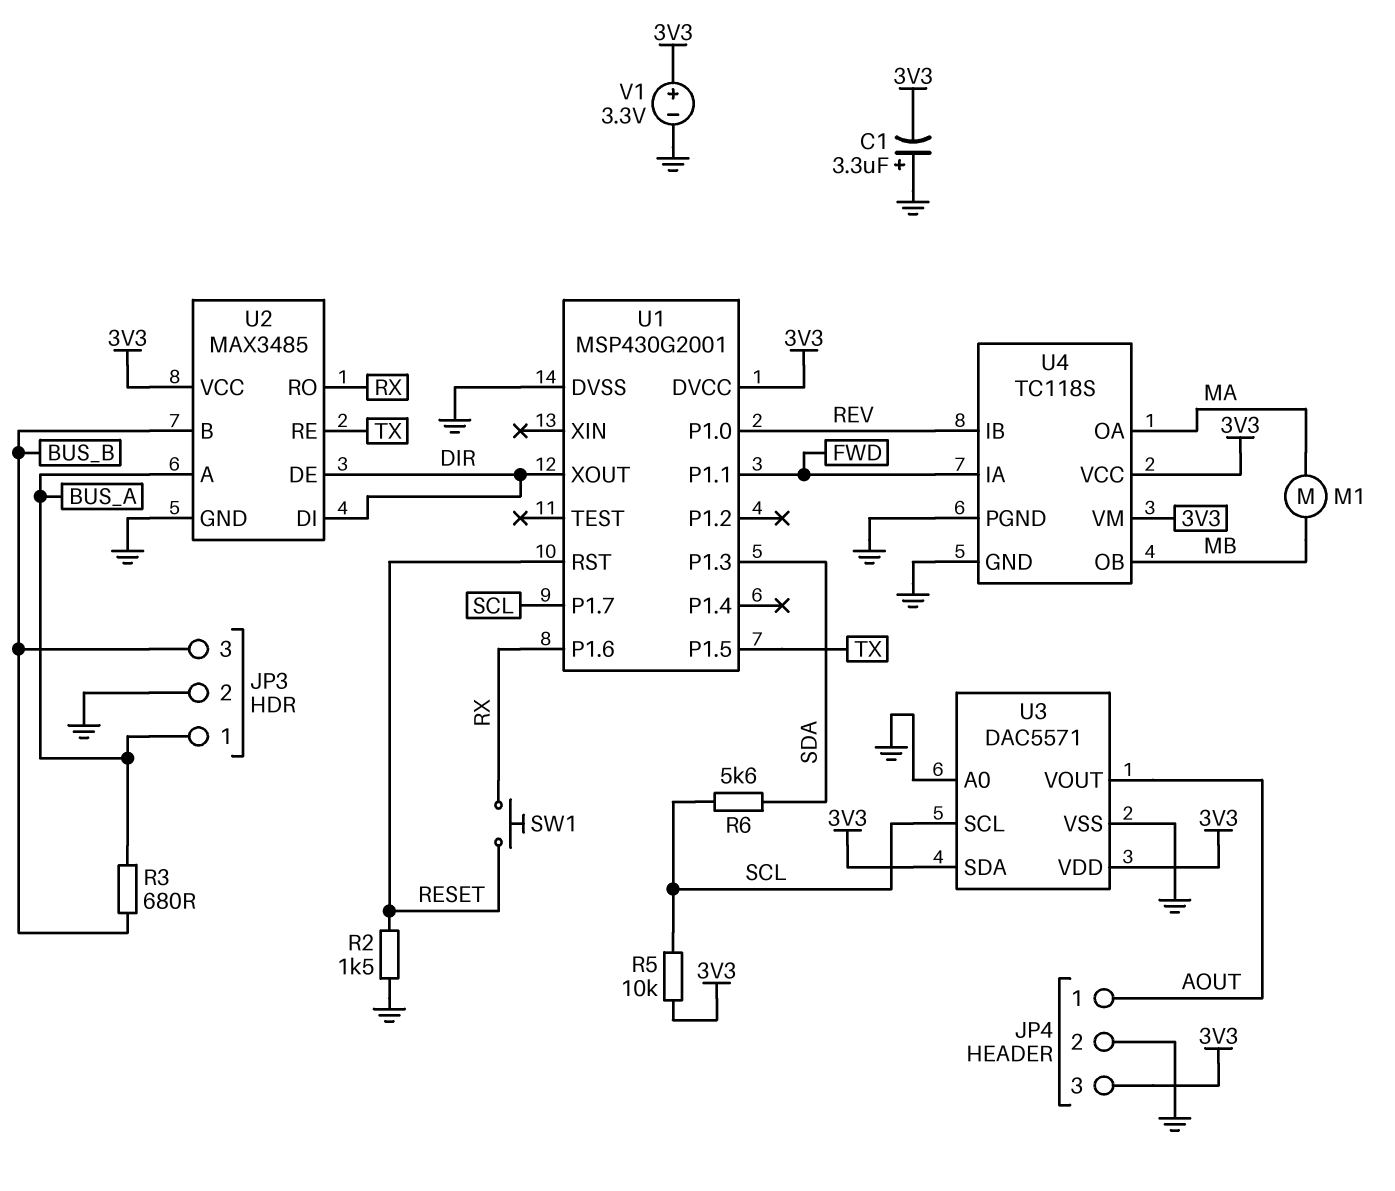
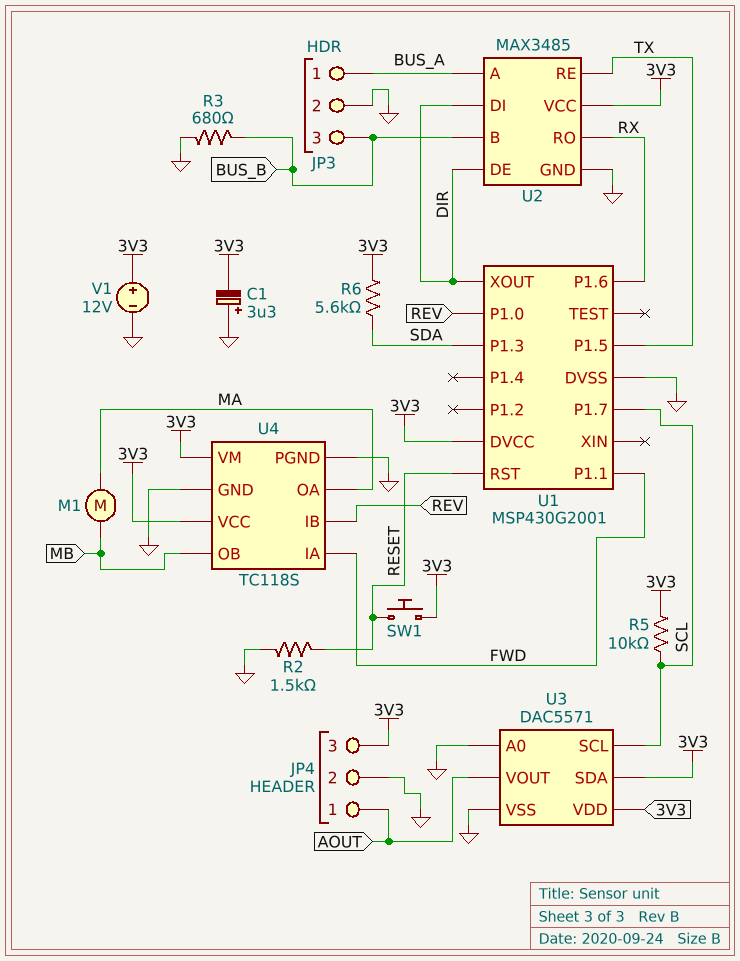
R3: 680 (BUS_A, BUS_B) -> 680 (BUS_B, GND)
R6: 5.6k (SCL, SDA) -> 5.6k (3V3, SDA)
SW1: button (RESET, RX) -> button (3V3, RESET)
V1: 3.3V (plus 3V3, minus GND) -> 12V (plus 3V3, minus GND)

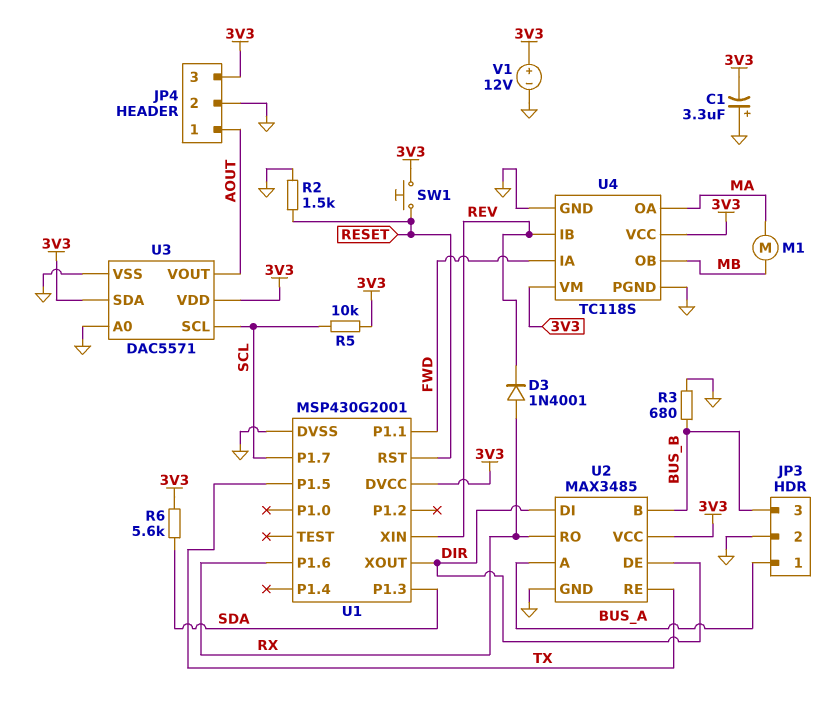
D3: none -> diode 1N4001 (A RX, K REV)
U1 pin P1.0: REV -> none
U1 pin XIN: none -> REV

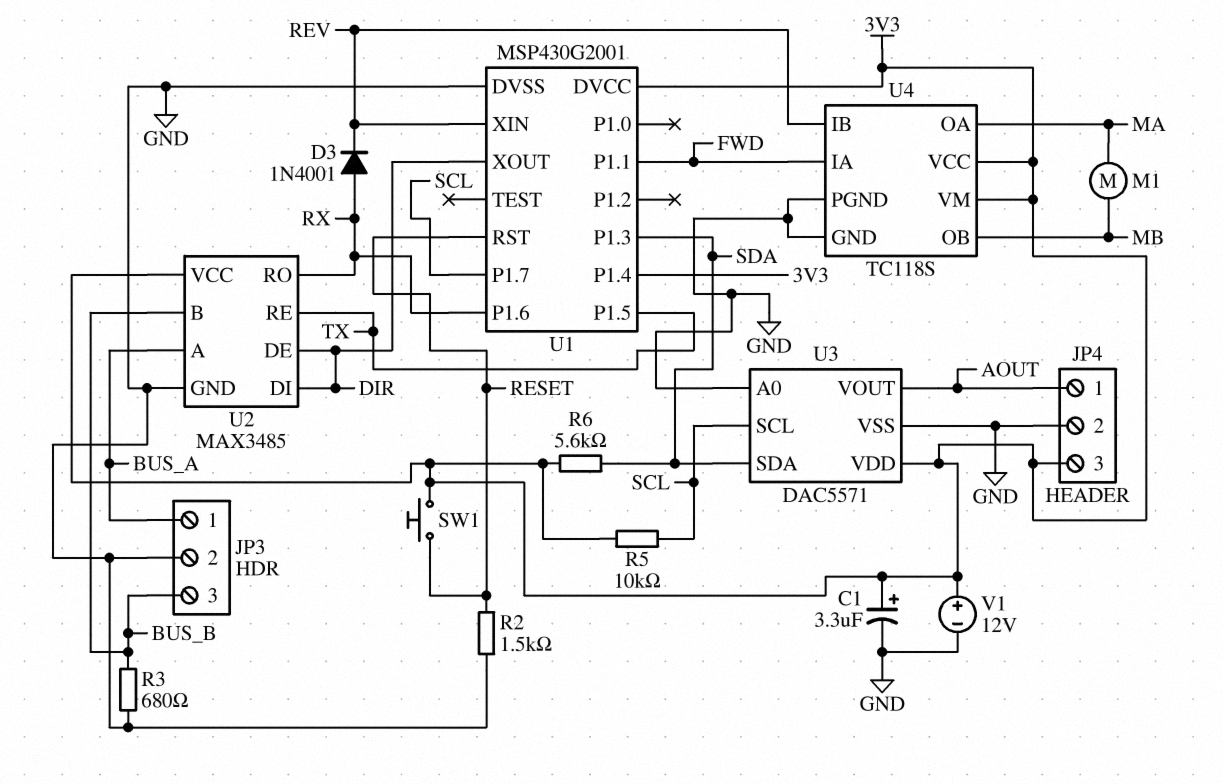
C1: 3.3uF (plus GND, minus 3V3) -> 3.3uF (plus 3V3, minus GND)
U1 pin P1.4: none -> 3V3
U3 pin SDA: 3V3 -> SDA

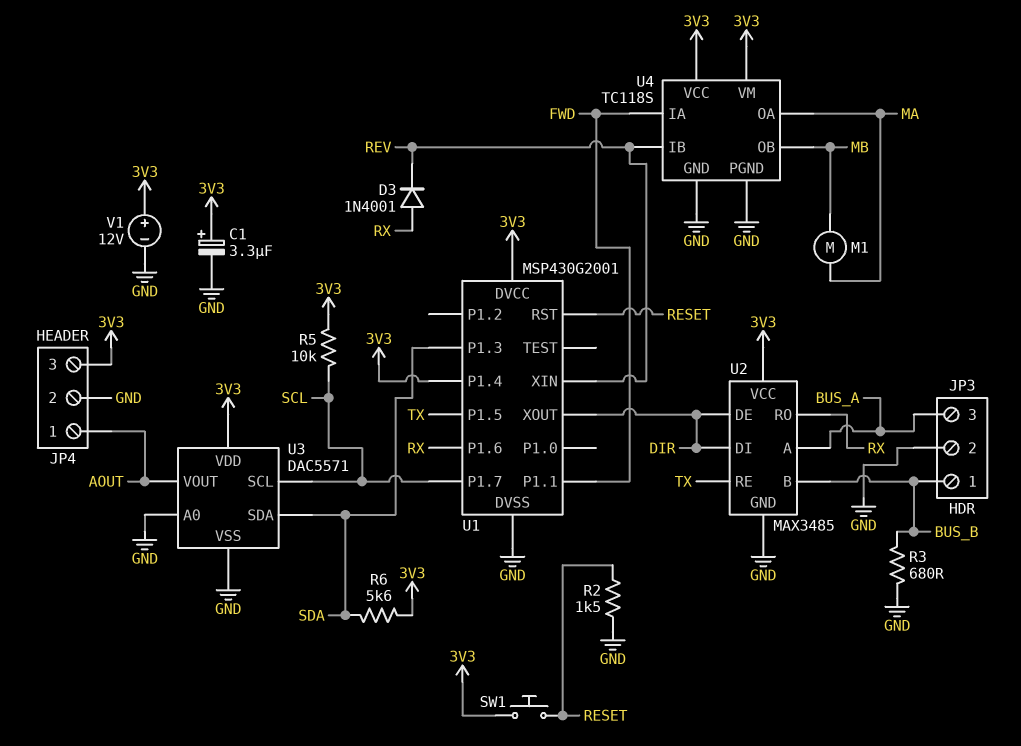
JP3 pin 1: BUS_A -> BUS_B
JP3 pin 3: BUS_B -> BUS_A

